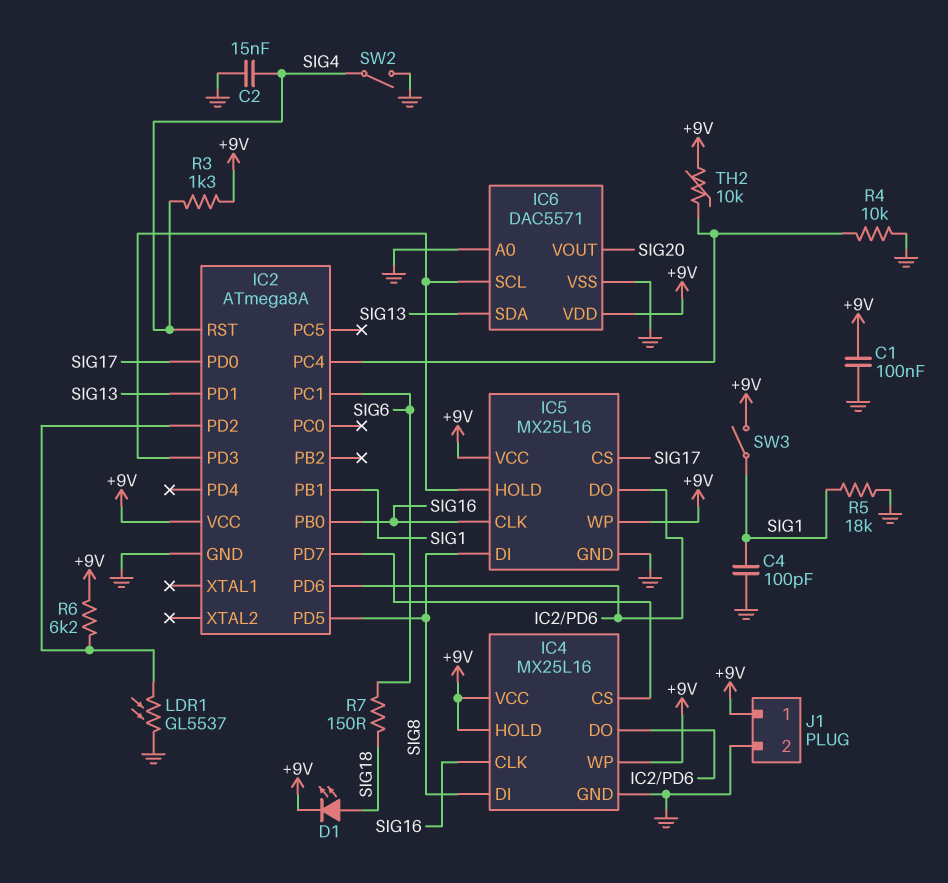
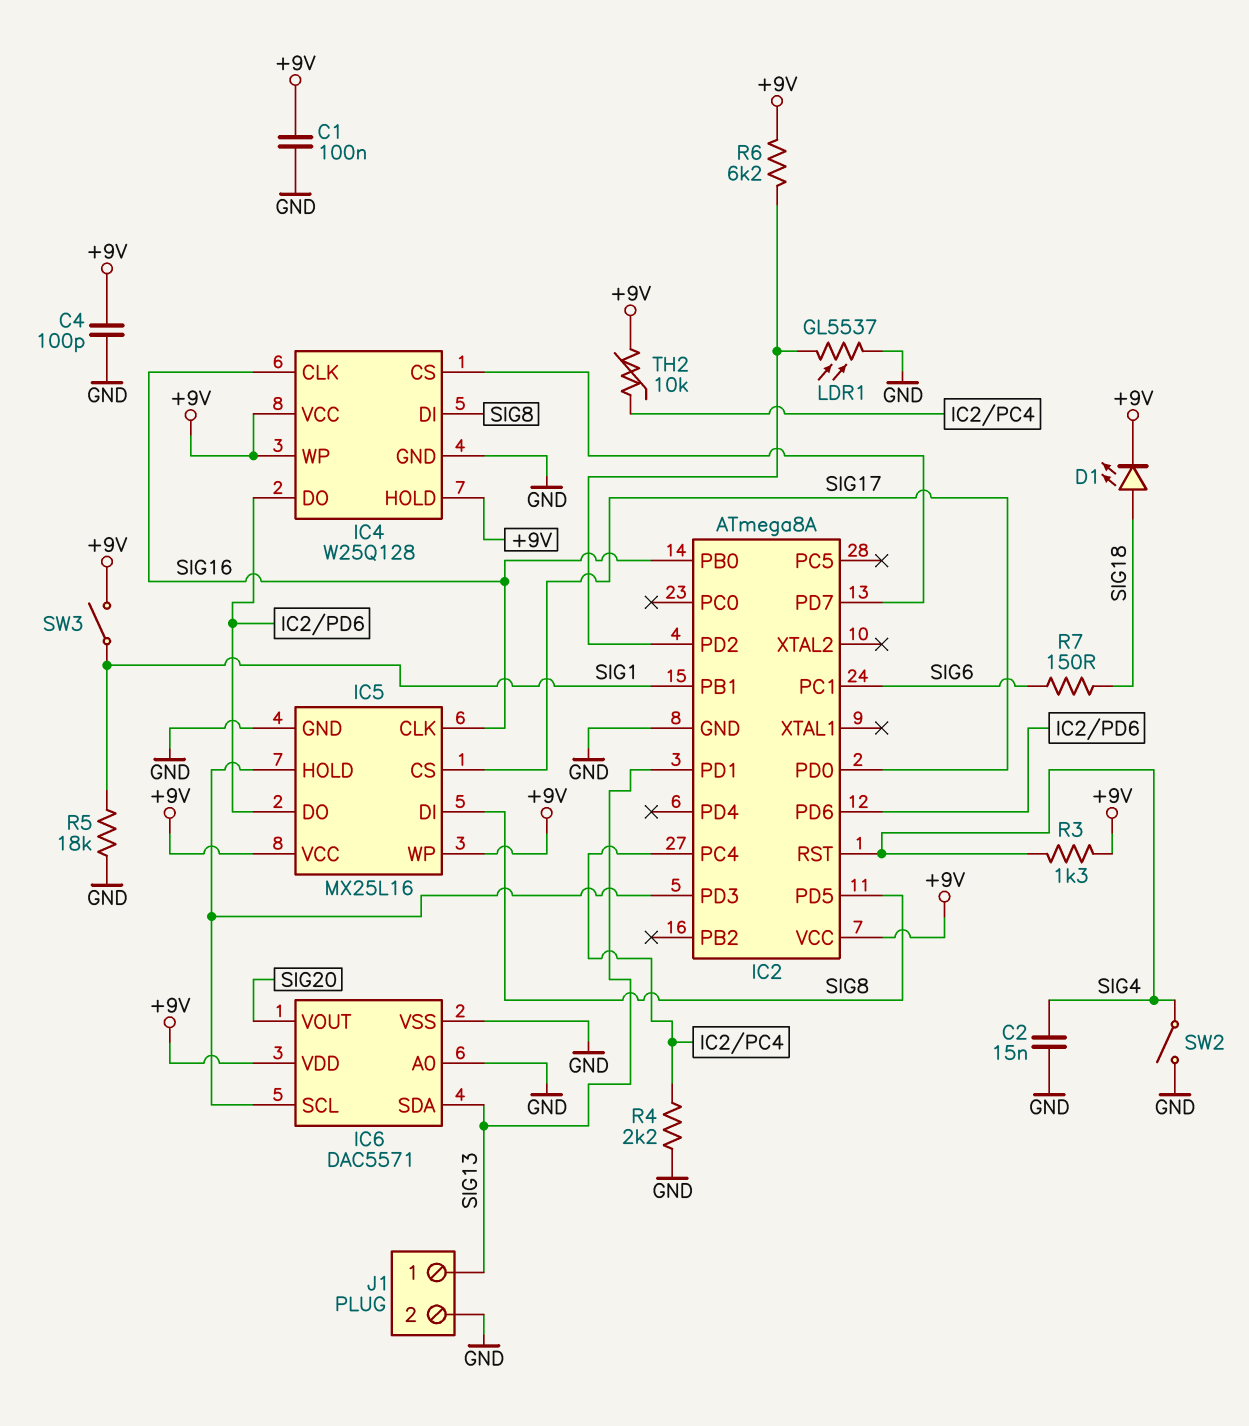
C4: 100pF (GND, SIG1) -> 100pF (+9V, GND)
IC4: MX25L16 -> W25Q128
J1 pin 1: +9V -> SIG13
R4: 10k (GND, IC2/PC4) -> 2.2k (GND, IC2/PC4)

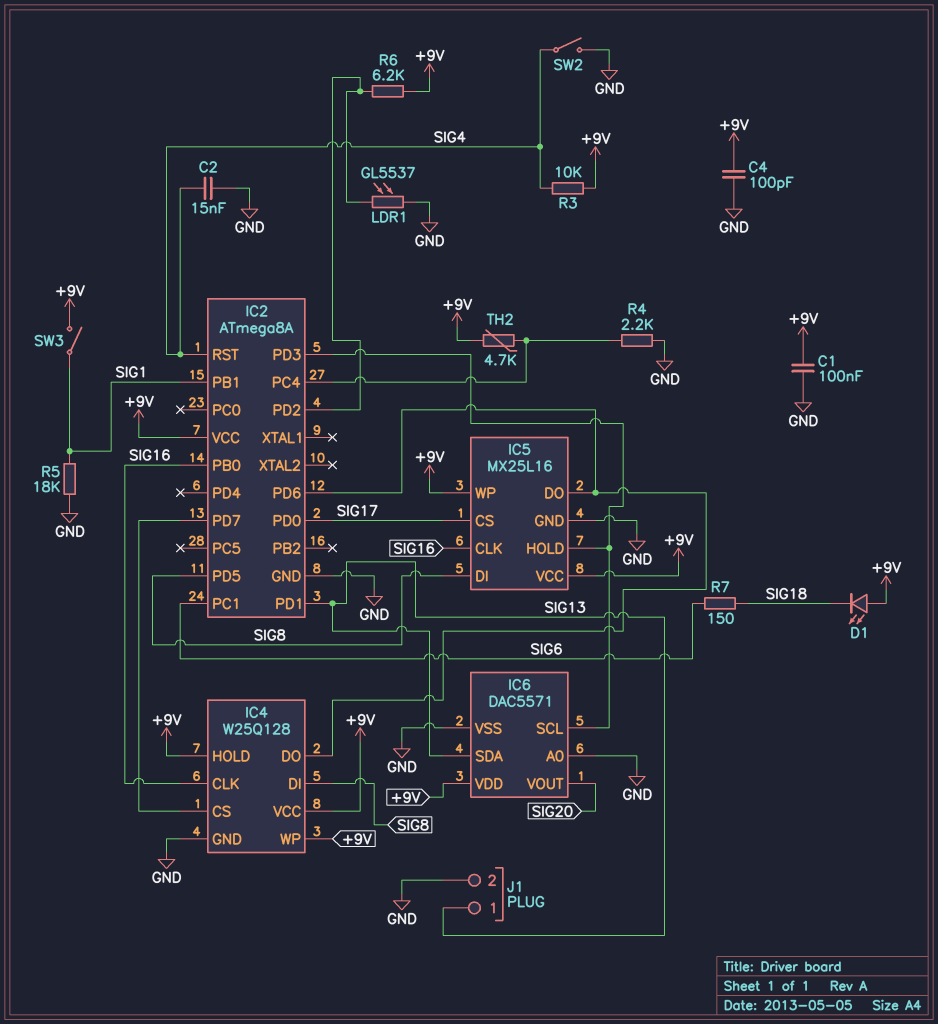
D1: LED (A SIG18, K +9V) -> LED (A +9V, K SIG18)
R3: 1.3k (+9V, SIG4) -> 10k (+9V, SIG4)
TH2: 10k (+9V, IC2/PC4) -> 4.7k (+9V, IC2/PC4)

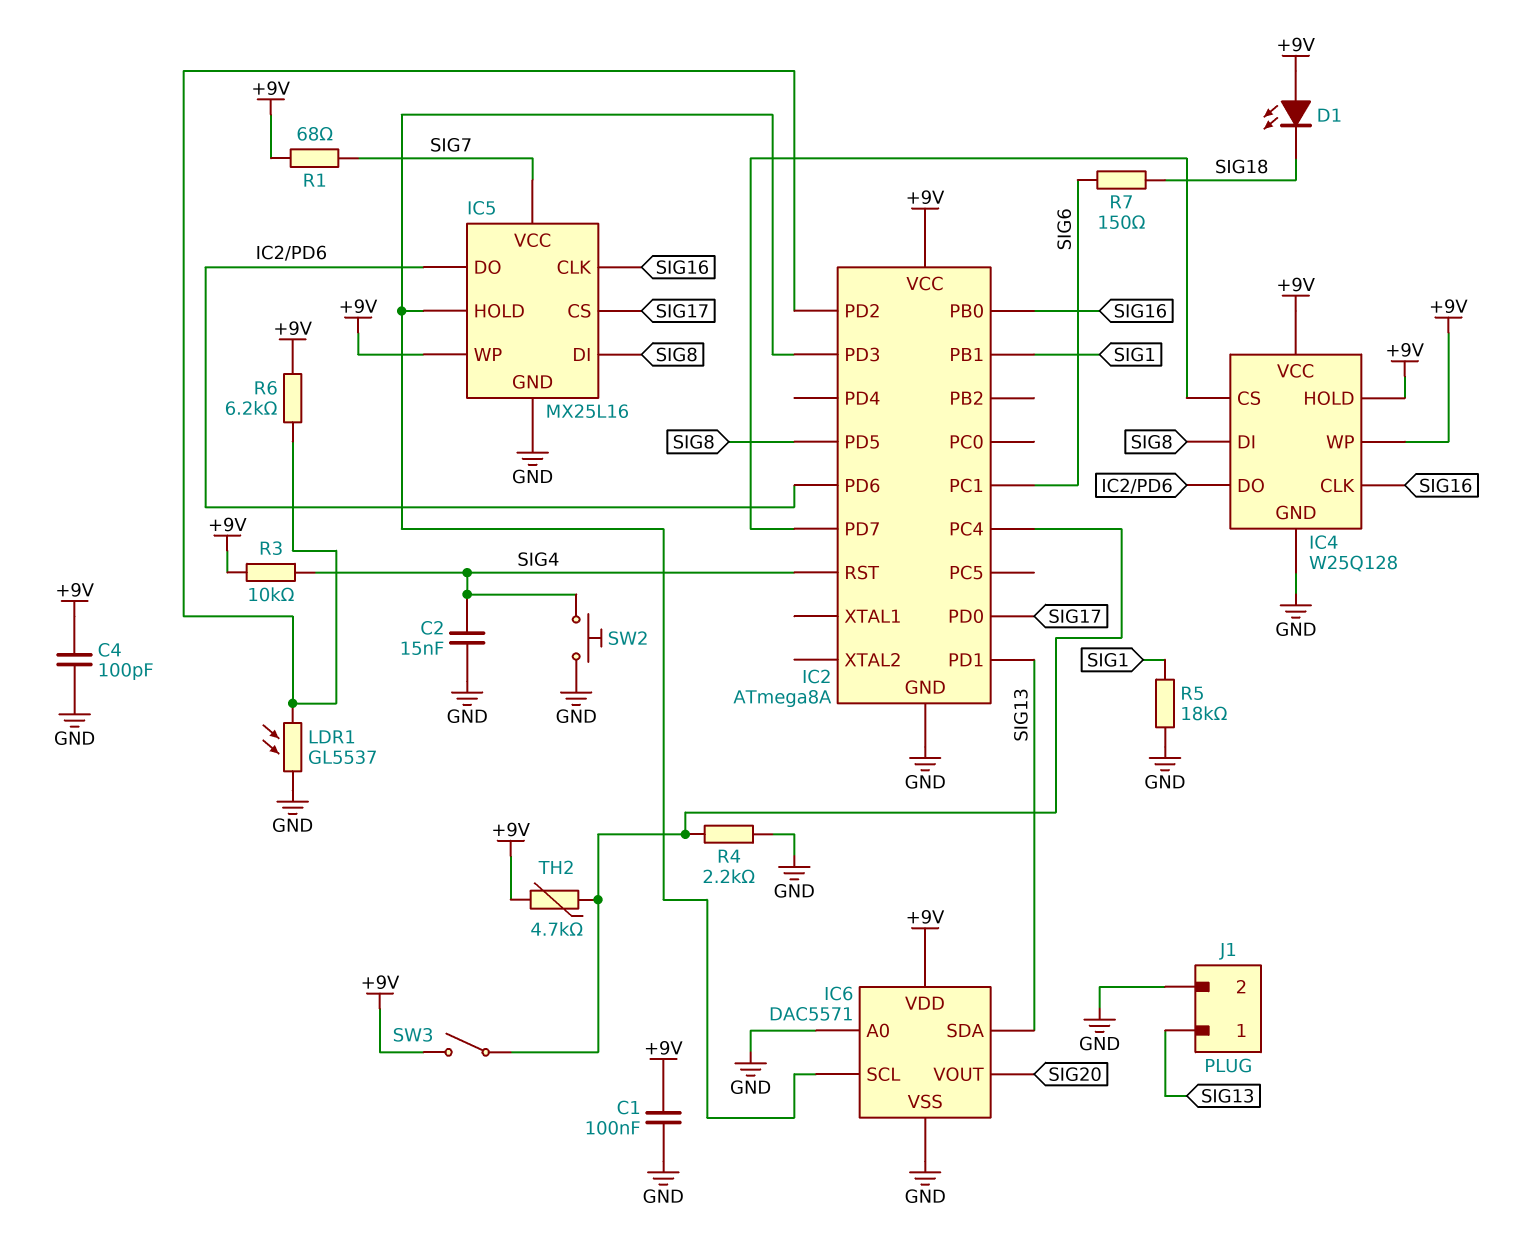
IC5 pin VCC: +9V -> SIG7
R1: none -> 68 (+9V, SIG7)
SW2: switch (GND, SIG4) -> button (GND, SIG4)
SW3: switch (+9V, SIG1) -> switch (+9V, IC2/PC4)

